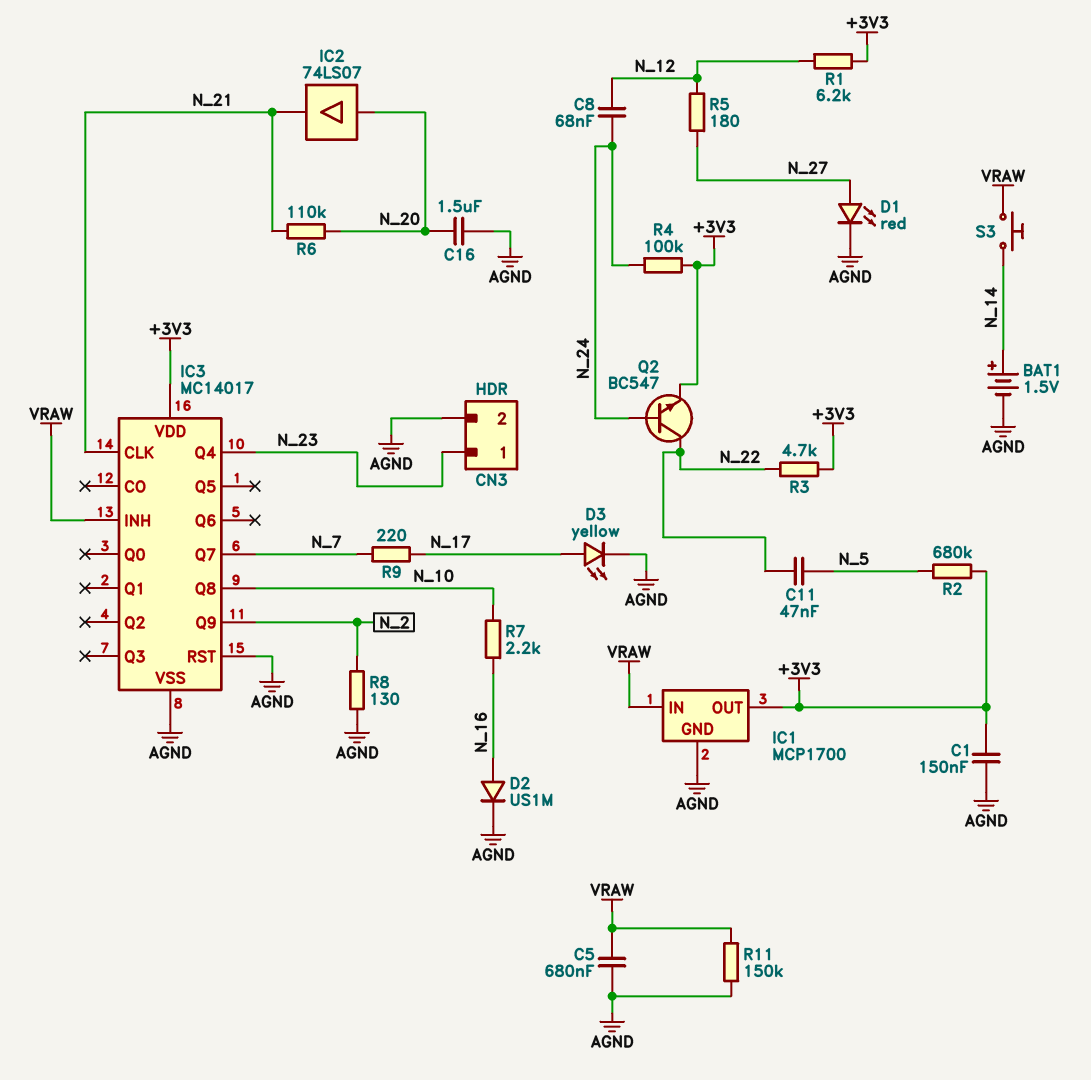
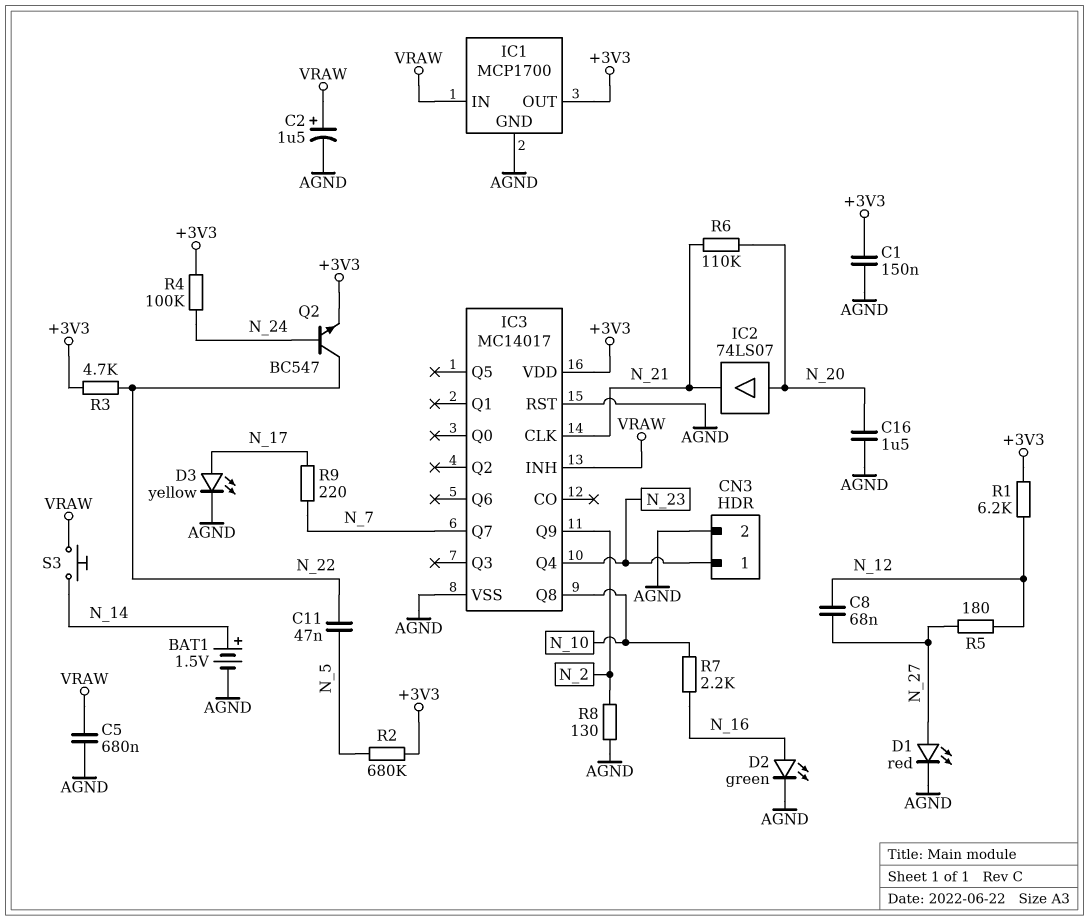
C2: none -> 1.5uF (plus VRAW, minus AGND)
C8: 68nF (N_12, N_24) -> 68nF (N_12, N_27)
D2: diode US1M (A N_16, K AGND) -> LED green (A N_16, K AGND)
R11: 150k (AGND, VRAW) -> none

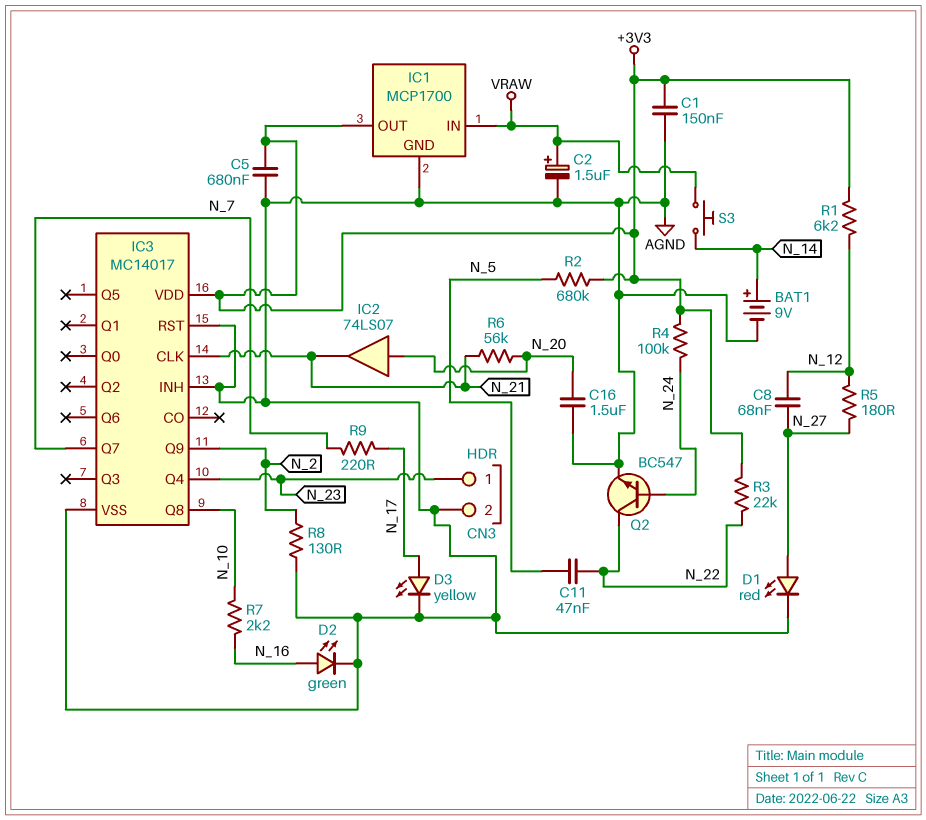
BAT1: 1.5V (plus N_14, minus AGND) -> 9V (plus N_14, minus AGND)
C5: 680nF (AGND, VRAW) -> 680nF (+3V3, AGND)
IC3 pin INH: VRAW -> AGND
Q2: NPN BC547 (B N_24, C N_22, E +3V3) -> NPN BC547 (B N_24, C N_22, E AGND)
R3: 4.7k (+3V3, N_22) -> 22k (+3V3, N_22)
R6: 110k (N_20, N_21) -> 56k (N_20, N_21)

